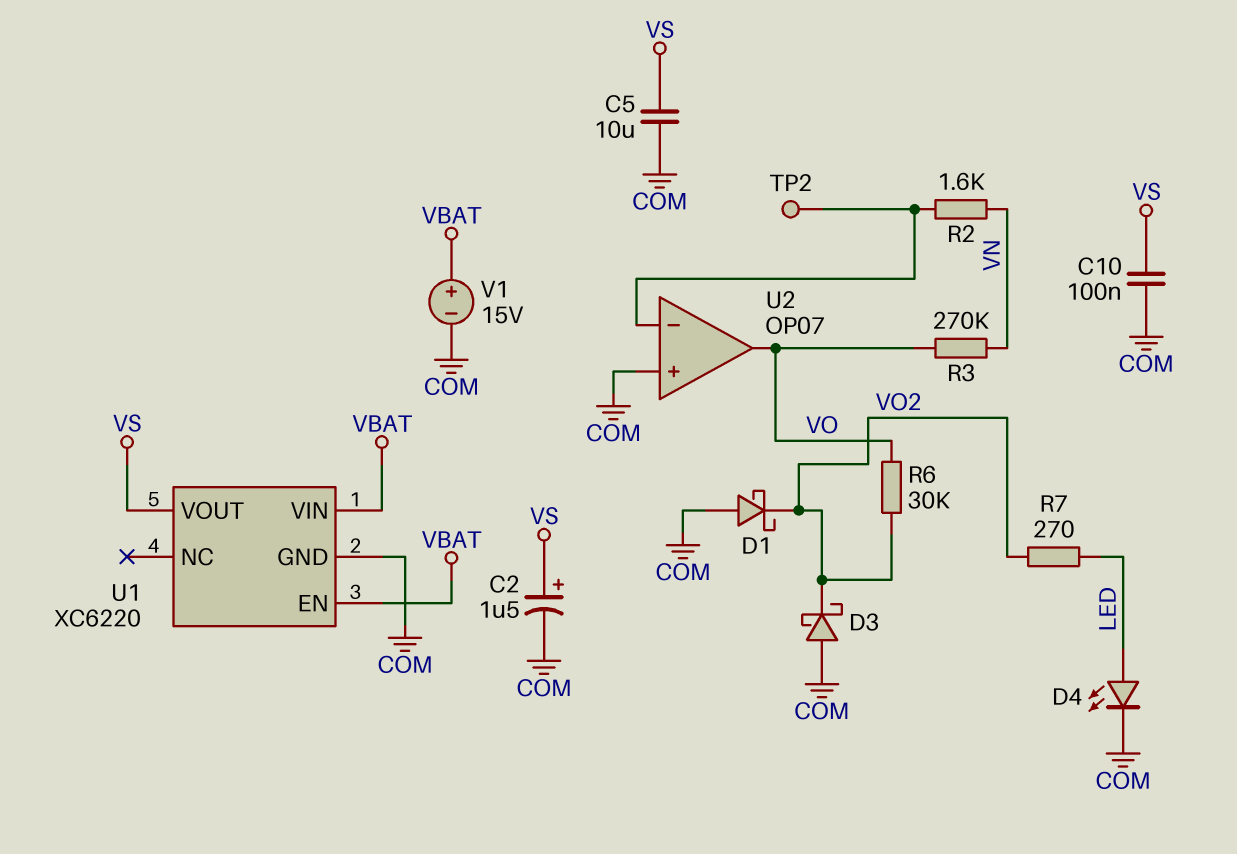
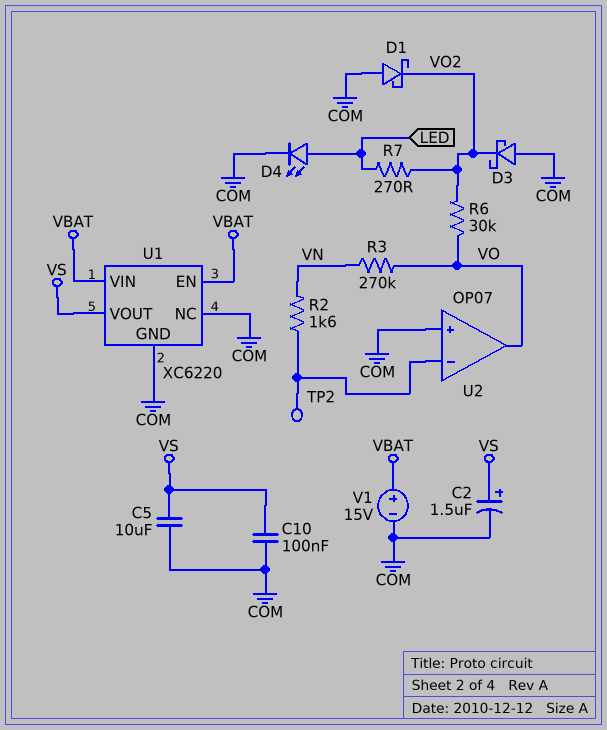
U1 pin NC: none -> COM

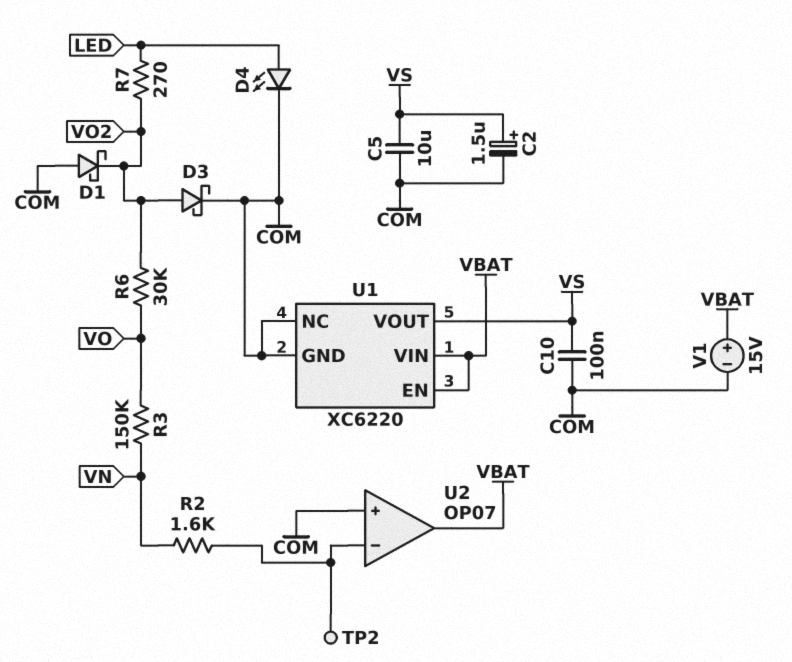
D3: schottky (A COM, K VO2) -> schottky (A VO2, K COM)
R3: 270k (VN, VO) -> 150k (VN, VO)
U2 pin out: VO -> VBAT

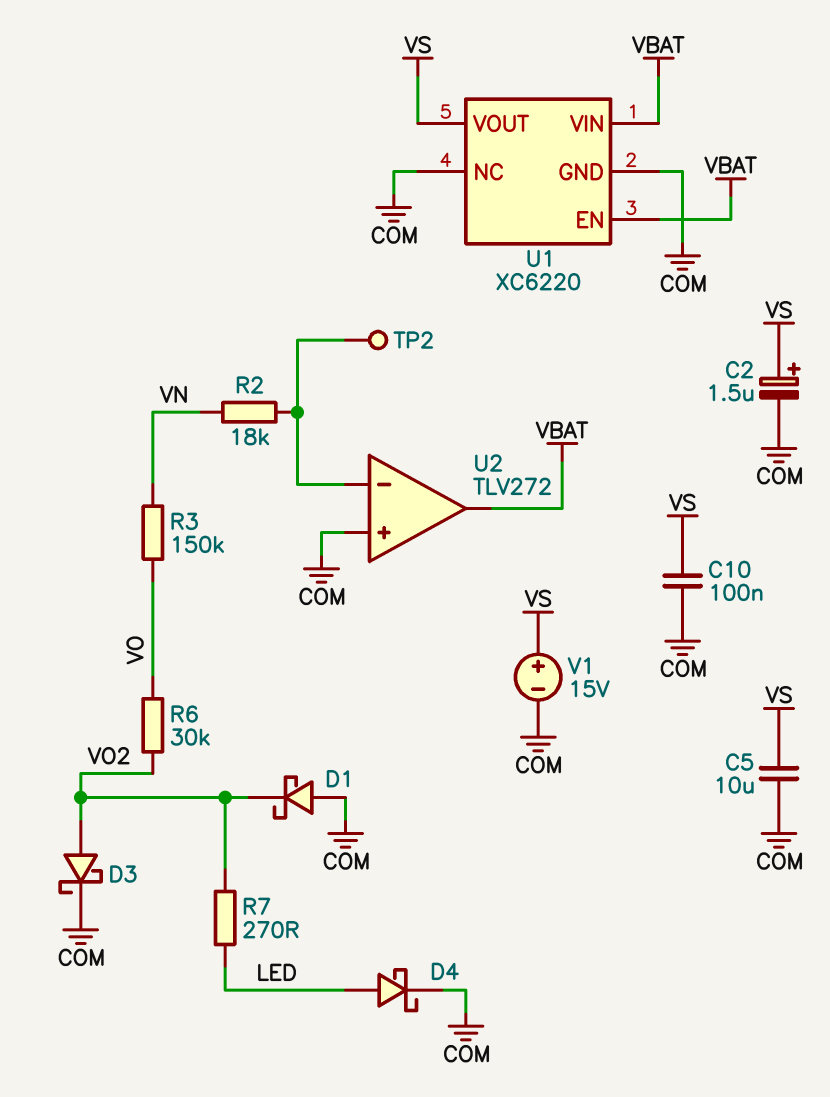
D4: LED (A LED, K COM) -> schottky (A LED, K COM)
R2: 1.6k (U2/in-, VN) -> 18k (U2/in-, VN)
U2: OP07 -> TLV272
V1: 15V (plus VBAT, minus COM) -> 15V (plus VS, minus COM)

